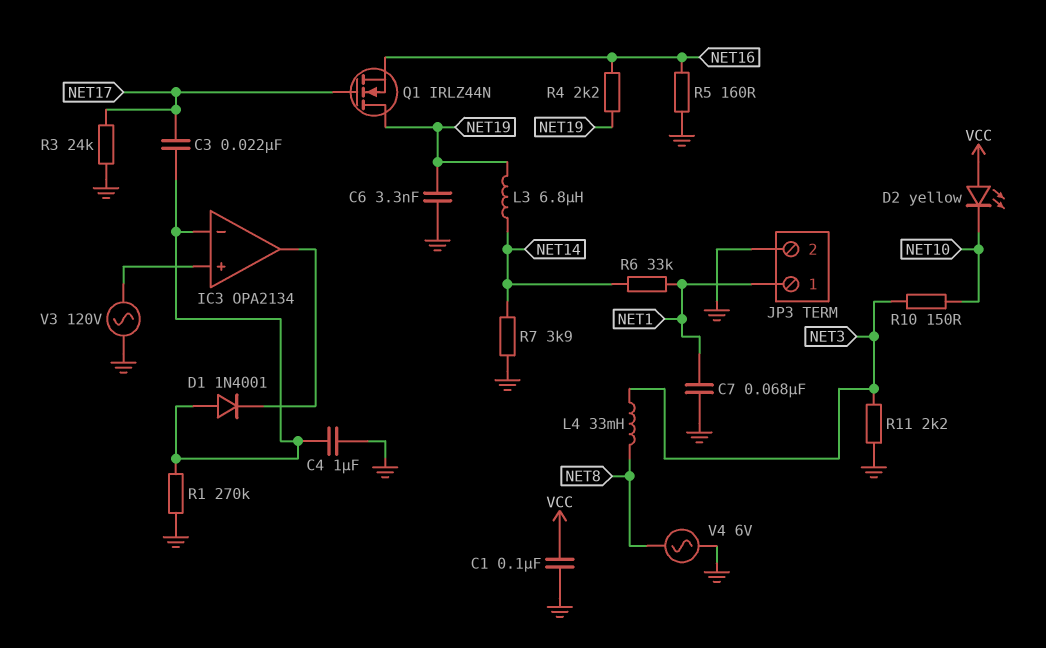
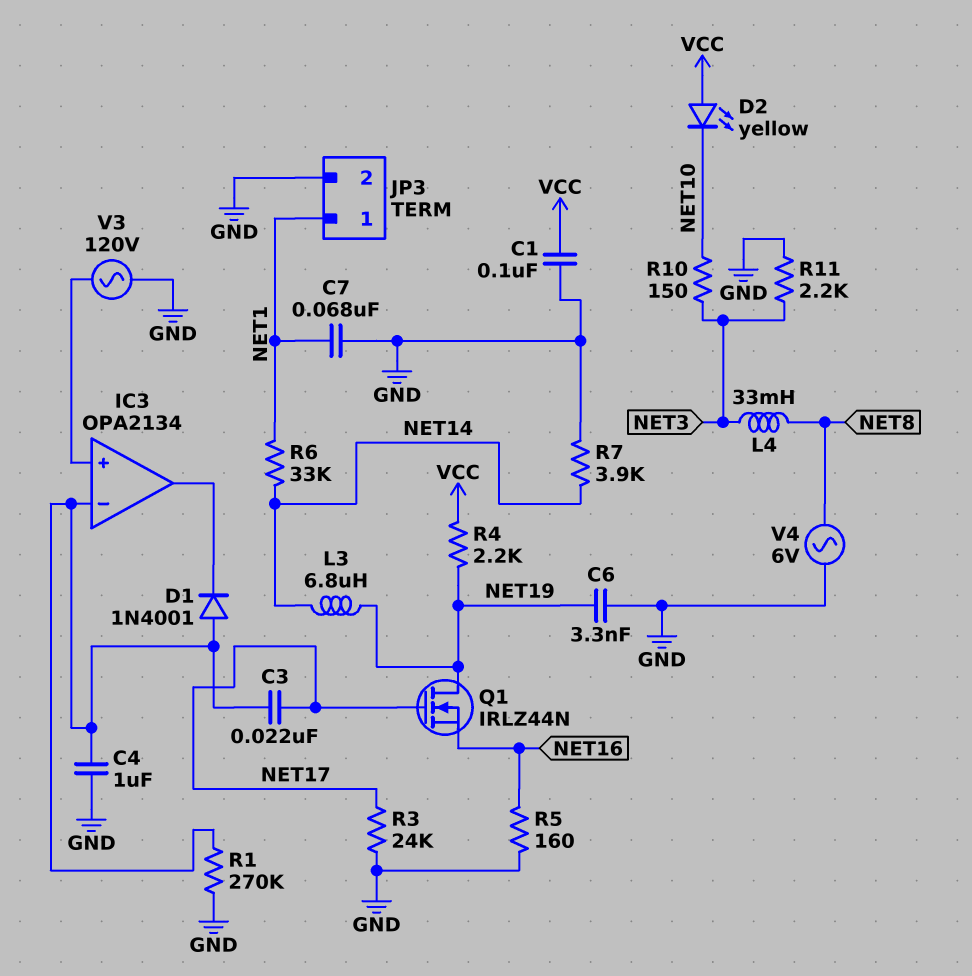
R4: 2.2k (NET16, NET19) -> 2.2k (NET19, VCC)

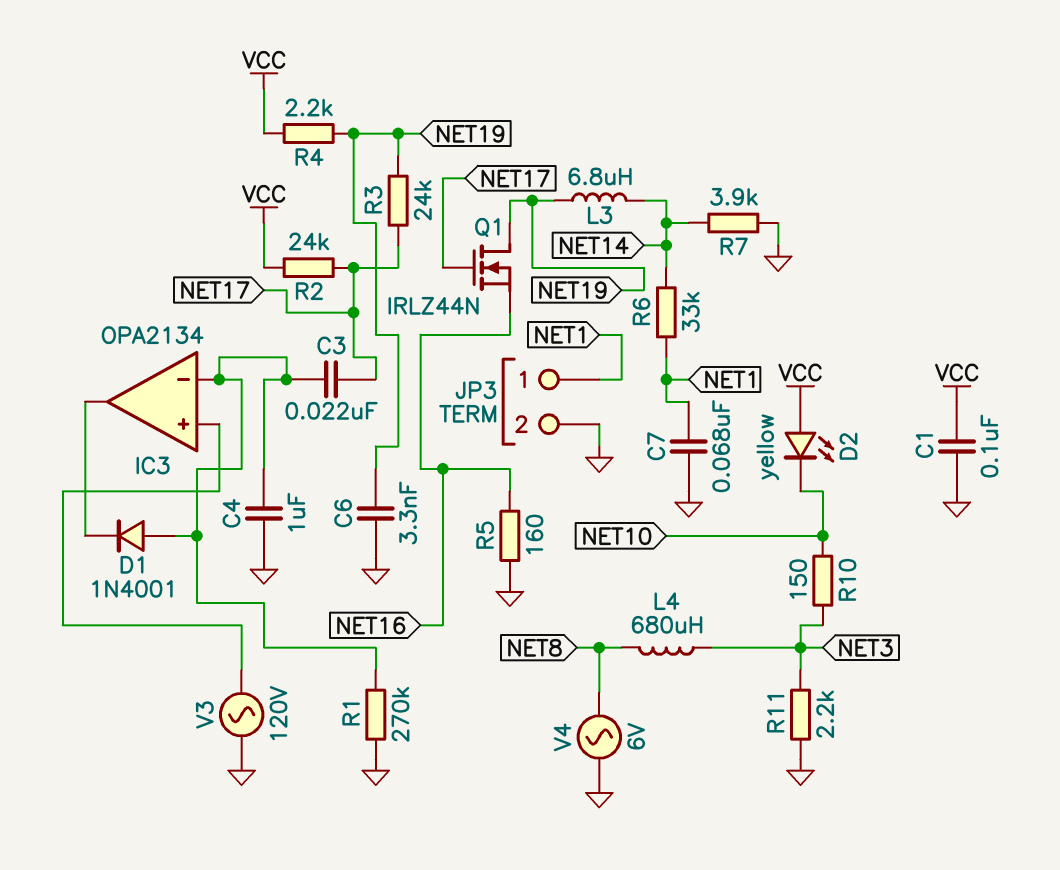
L4: 33mH (NET3, NET8) -> 680uH (NET3, NET8)
R2: none -> 24k (NET17, VCC)
R3: 24k (GND, NET17) -> 24k (NET17, NET19)

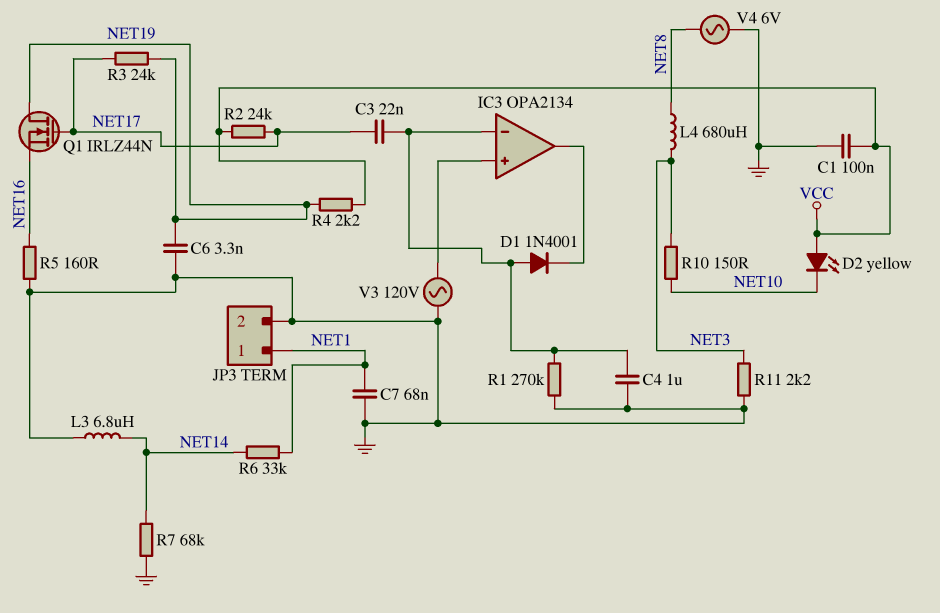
L3: 6.8uH (NET14, NET19) -> 6.8uH (GND, NET14)
R7: 3.9k (GND, NET14) -> 68k (GND, NET14)

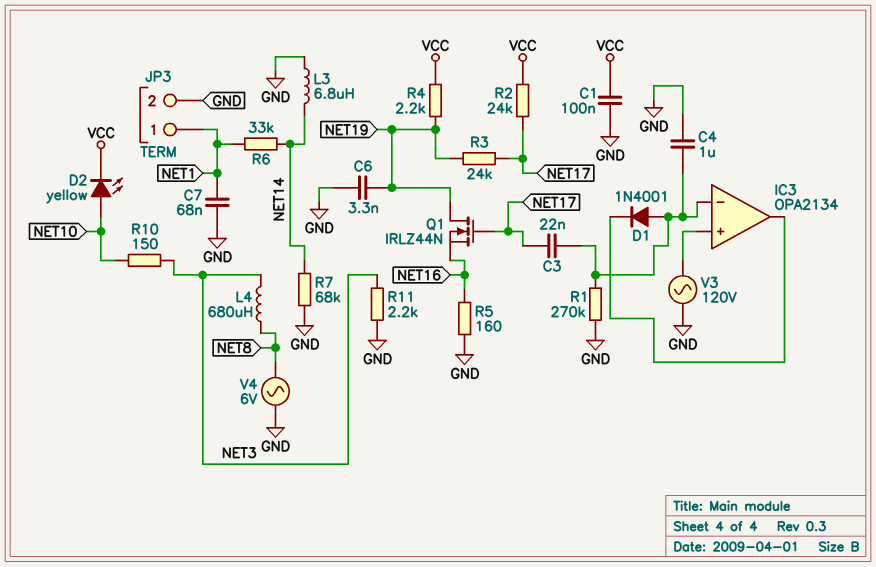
D2: LED yellow (A VCC, K NET10) -> LED yellow (A NET10, K VCC)

